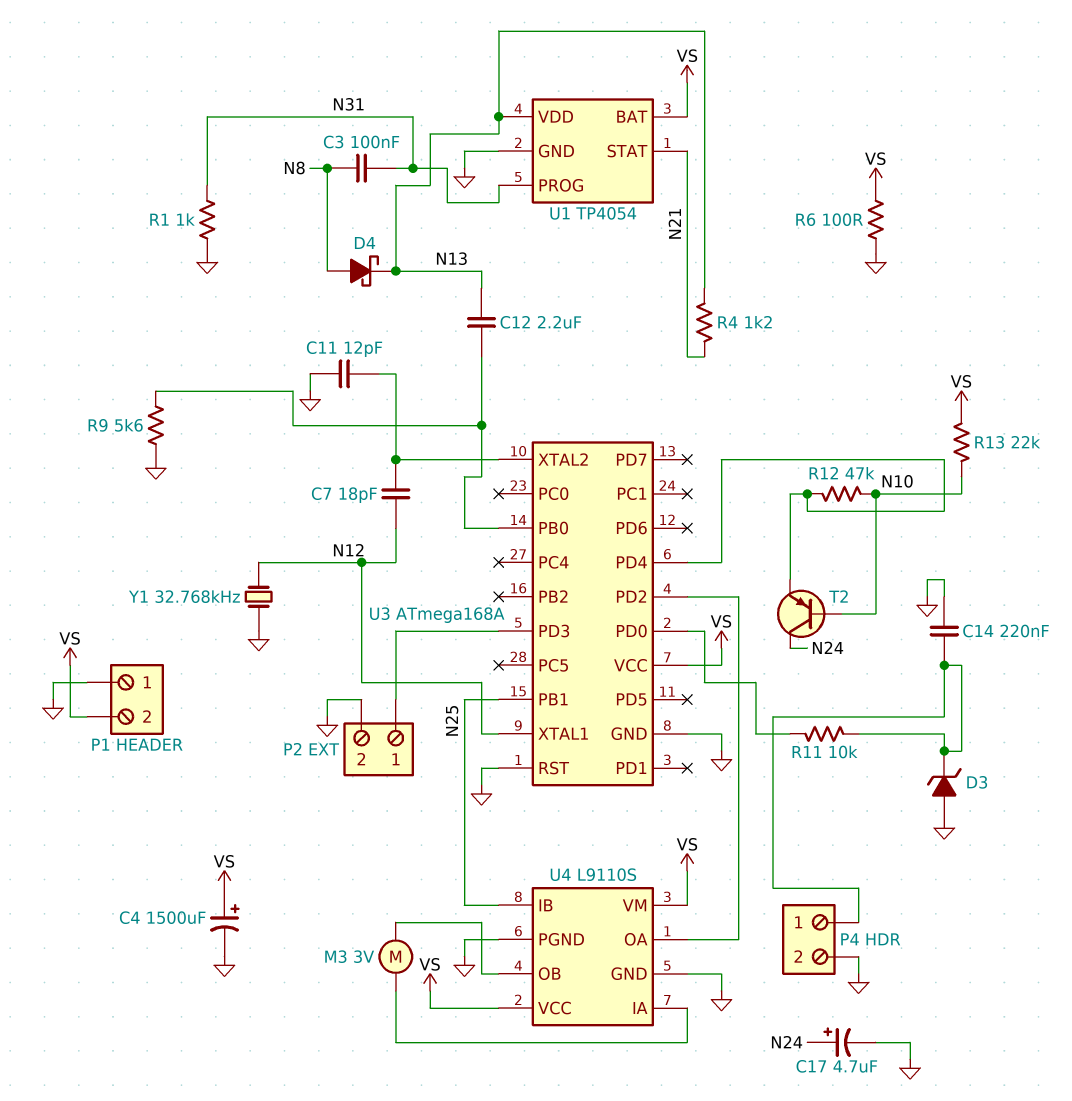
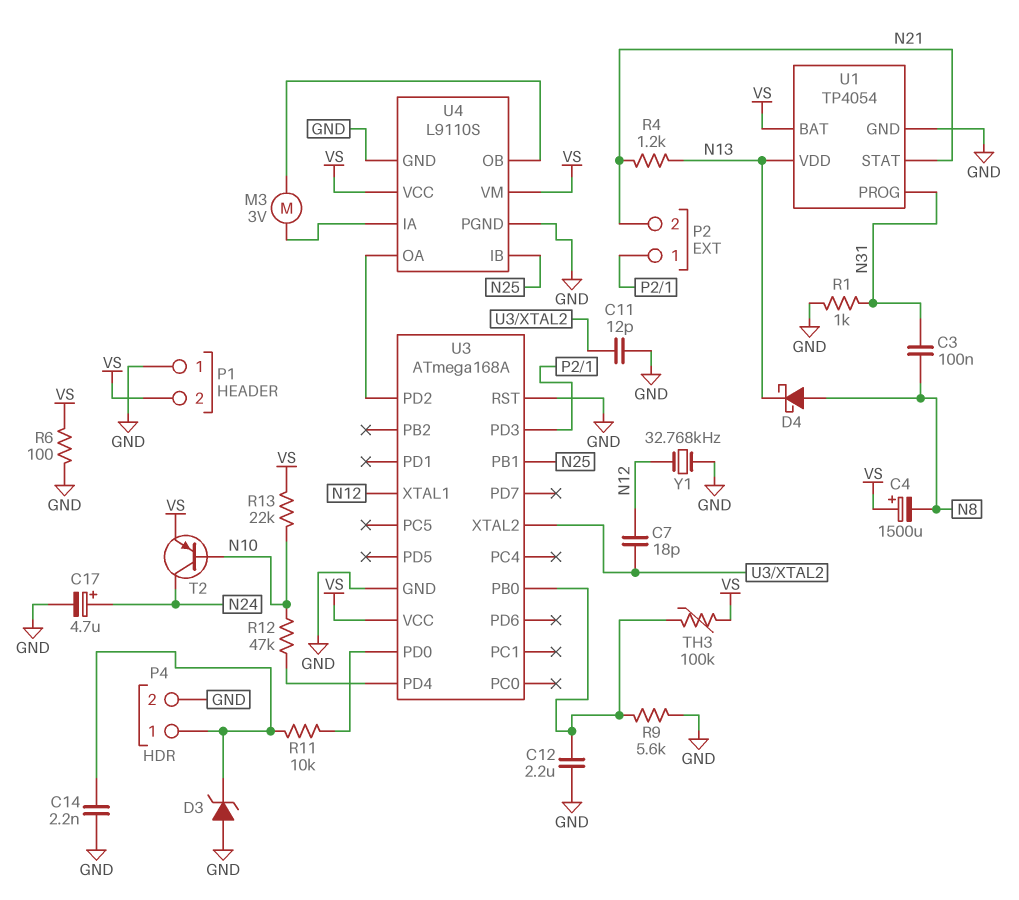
C4: 1500uF (plus VS, minus GND) -> 1500uF (plus VS, minus N8)
C12: 2.2uF (N13, U3/PB0) -> 2.2uF (GND, U3/PB0)
C14: 220nF (GND, P4/1) -> 2.2nF (GND, P4/1)
P2 pin 2: GND -> N21
T2: PNP (B N10, C N24, E U3/PD4) -> PNP (B N10, C N24, E VS)
TH3: none -> 100k (U3/PB0, VS)

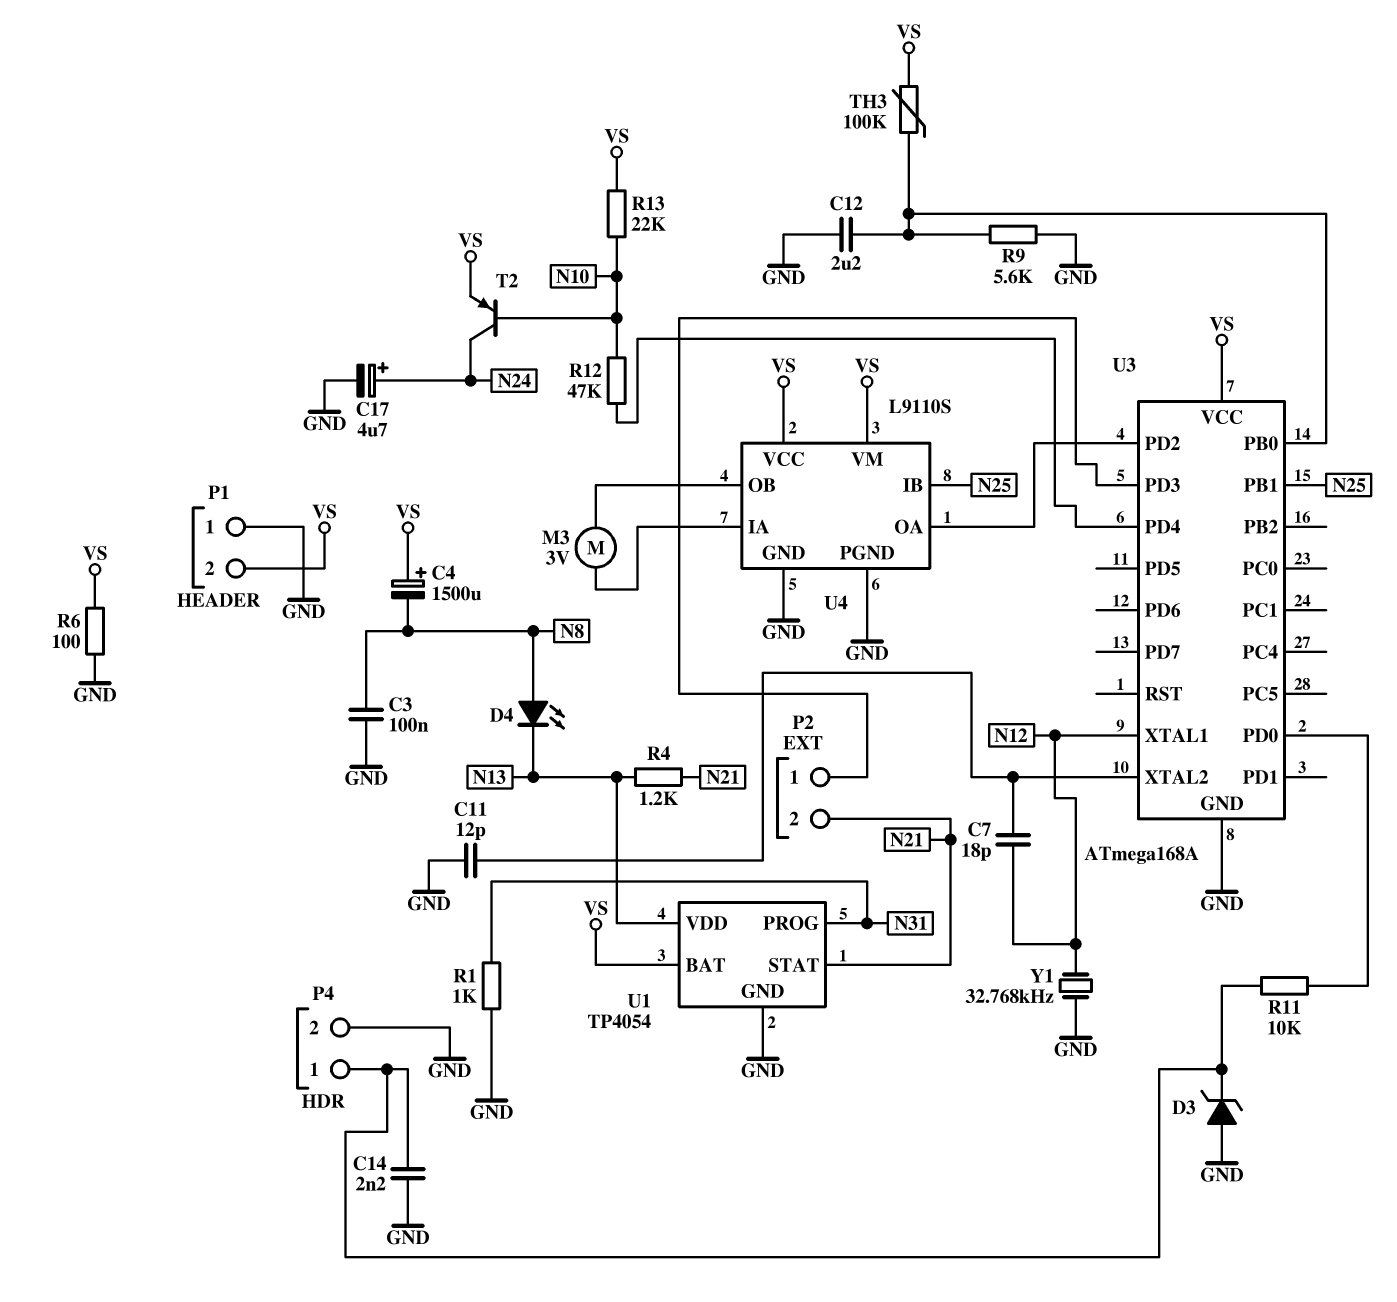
C3: 100nF (N8, N31) -> 100nF (GND, N8)
D4: schottky (A N8, K N13) -> LED (A N8, K N13)
U3 pin RST: GND -> none

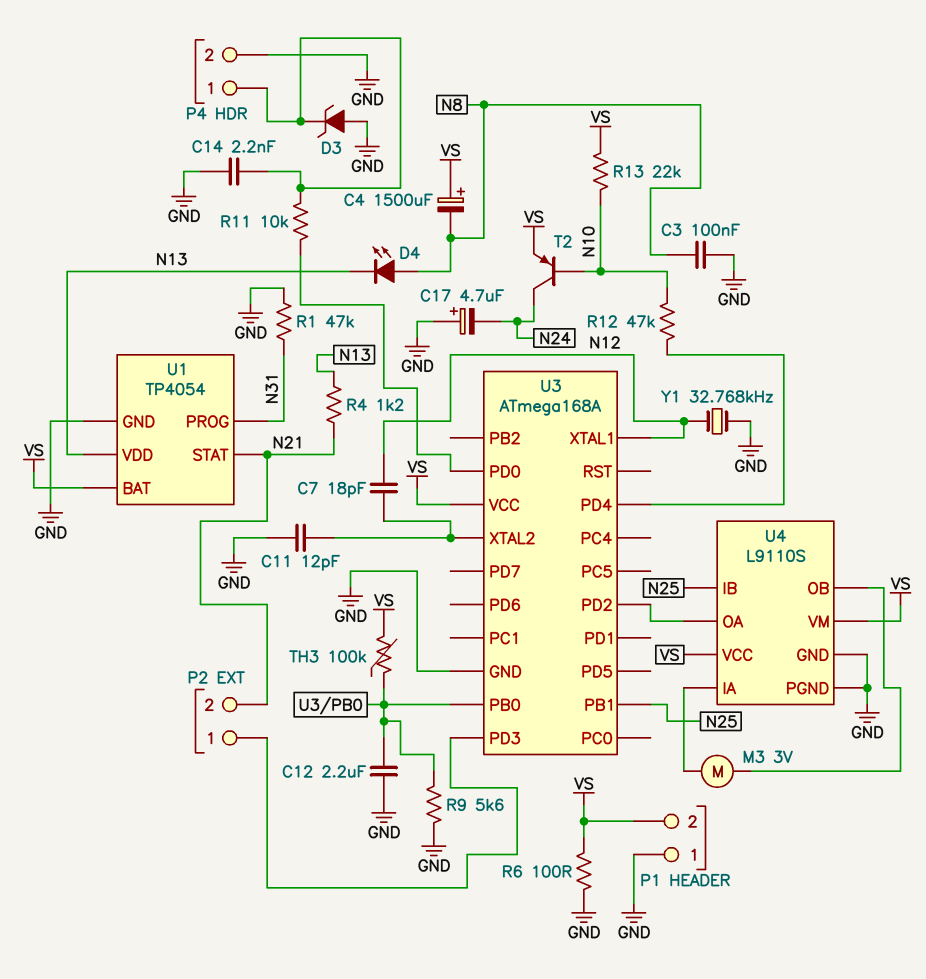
C17: 4.7uF (plus N24, minus GND) -> 4.7uF (plus GND, minus N24)
R1: 1k (GND, N31) -> 47k (GND, N31)

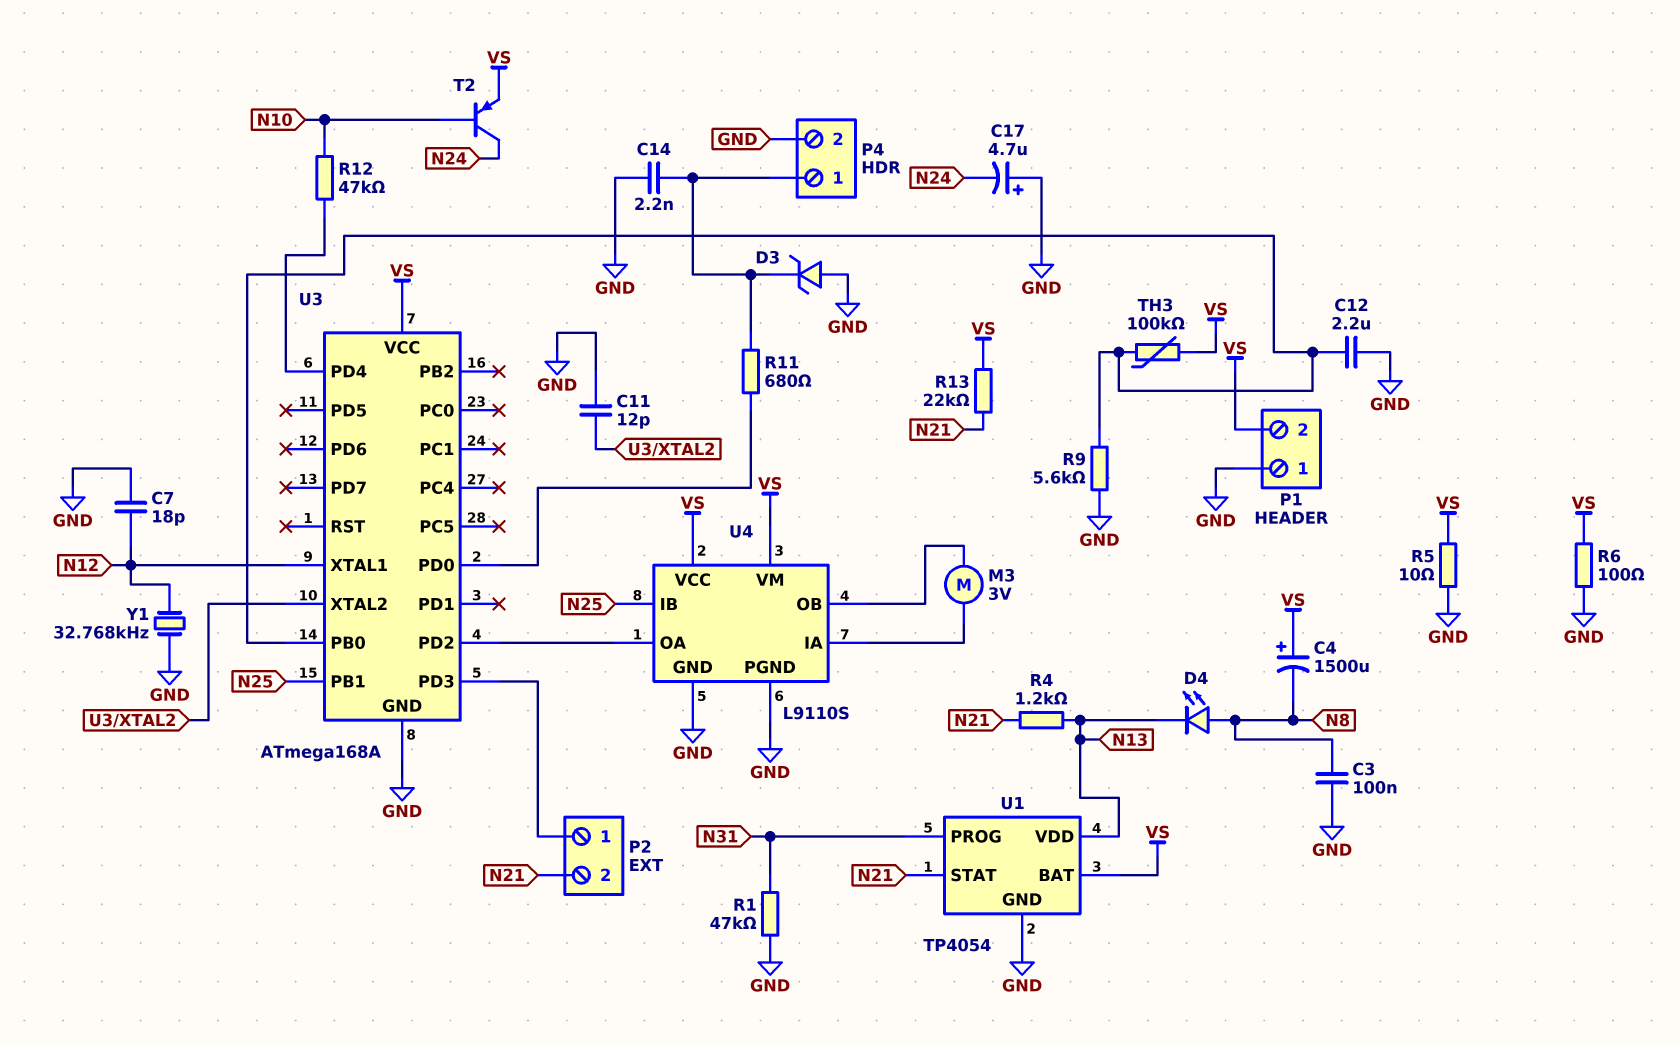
C7: 18pF (N12, U3/XTAL2) -> 18pF (GND, N12)
R5: none -> 10 (GND, VS)
R11: 10k (P4/1, U3/PD0) -> 680 (P4/1, U3/PD0)
R13: 22k (N10, VS) -> 22k (N21, VS)

